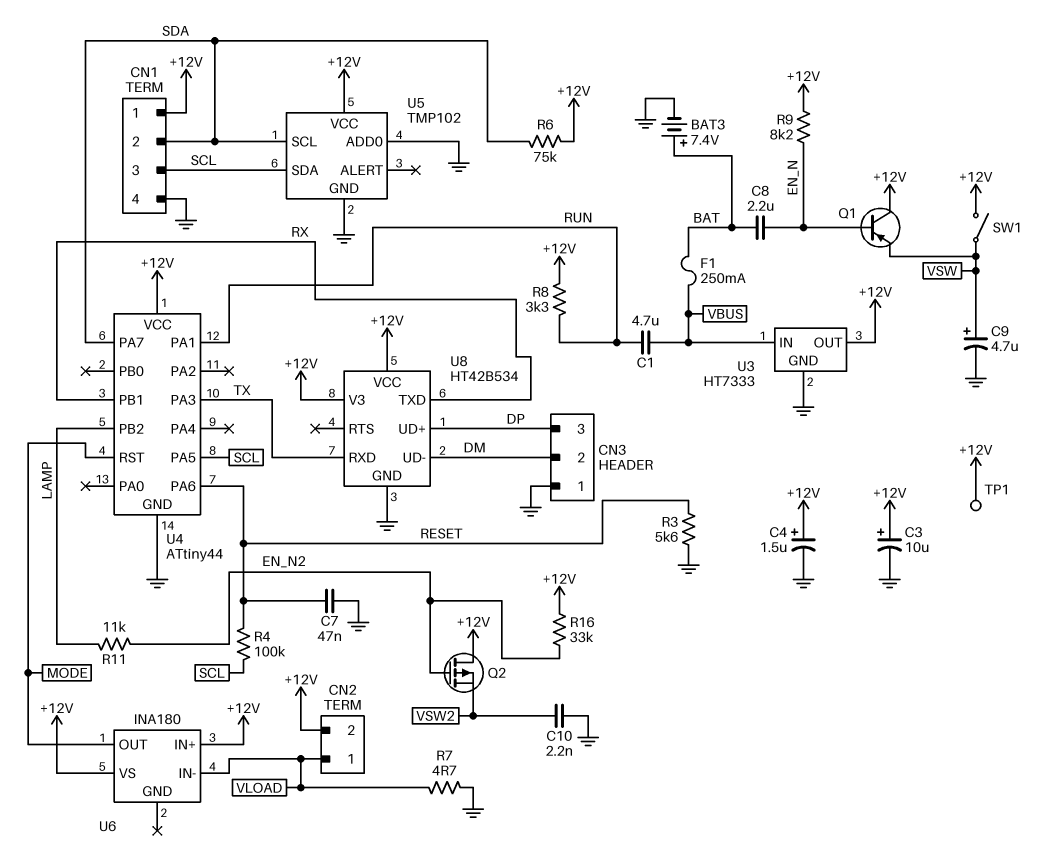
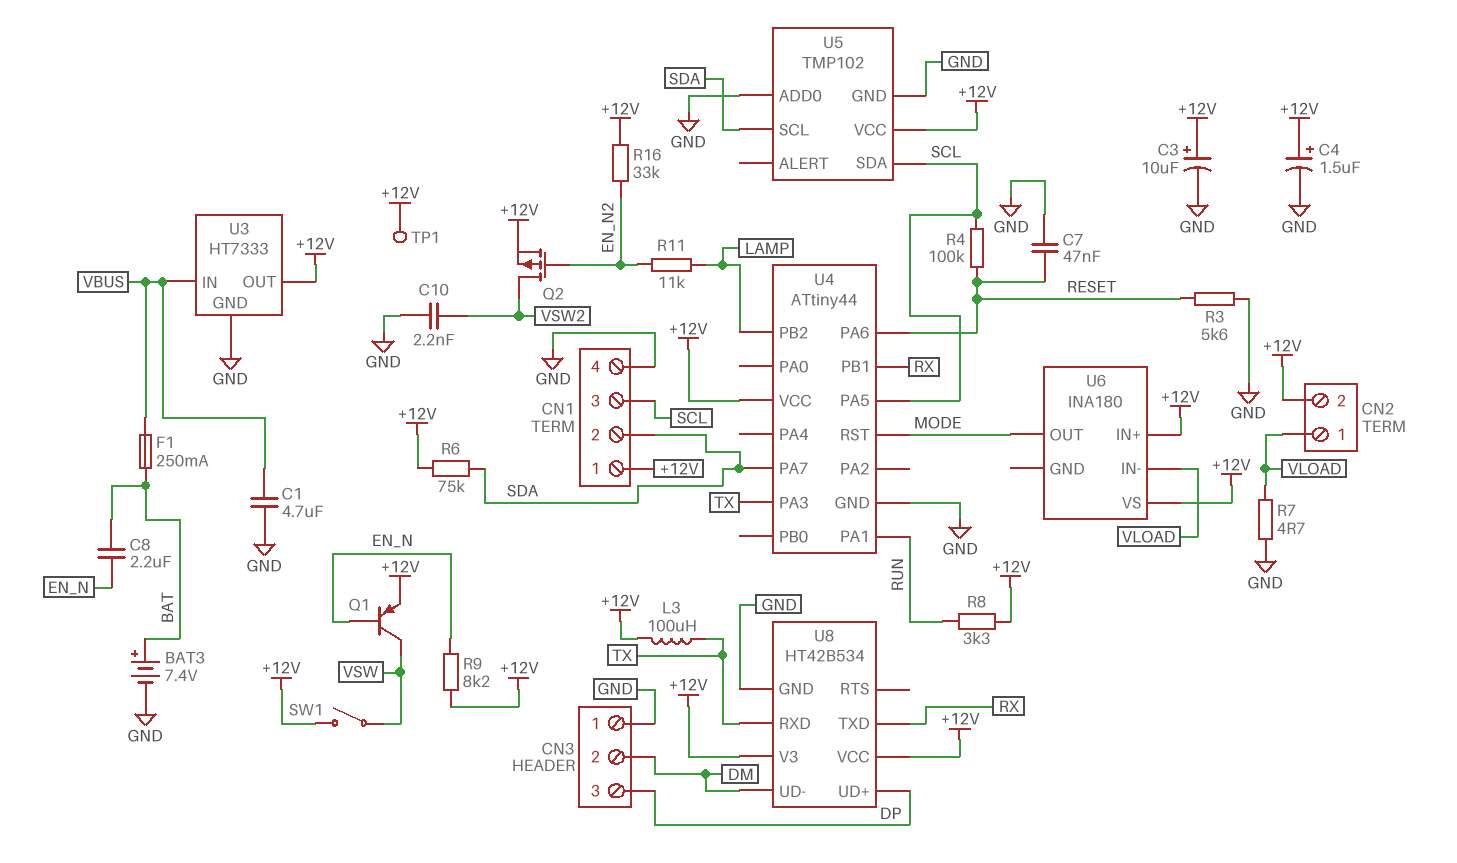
C1: 4.7uF (RUN, VBUS) -> 4.7uF (GND, VBUS)
C9: 4.7uF (plus VSW, minus GND) -> none
L3: none -> 100uH (+12V, TX)
Q1: PNP (B EN_N, C +12V, E VSW) -> PNP (B EN_N, C VSW, E +12V)
Q2: PMOS (G EN_N2, D +12V, S VSW2) -> PMOS (G EN_N2, D VSW2, S +12V)

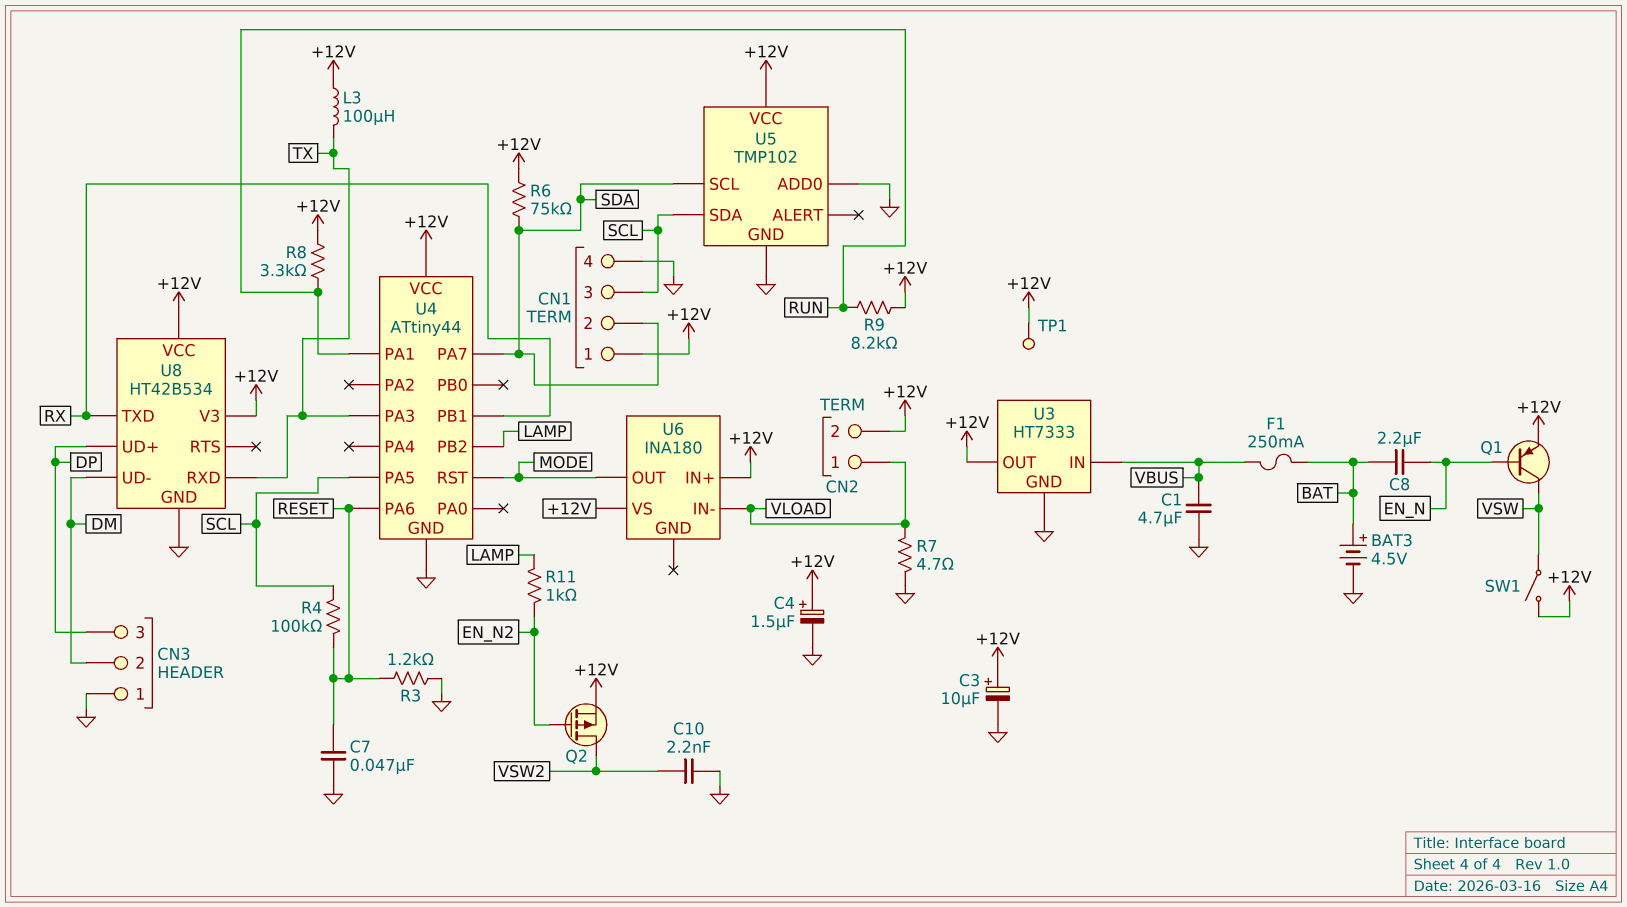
BAT3: 7.4V (plus BAT, minus GND) -> 4.5V (plus BAT, minus GND)
R3: 5.6k (GND, RESET) -> 1.2k (GND, RESET)
R9: 8.2k (+12V, EN_N) -> 8.2k (+12V, RUN)
R11: 11k (EN_N2, LAMP) -> 1k (EN_N2, LAMP)
R16: 33k (+12V, EN_N2) -> none

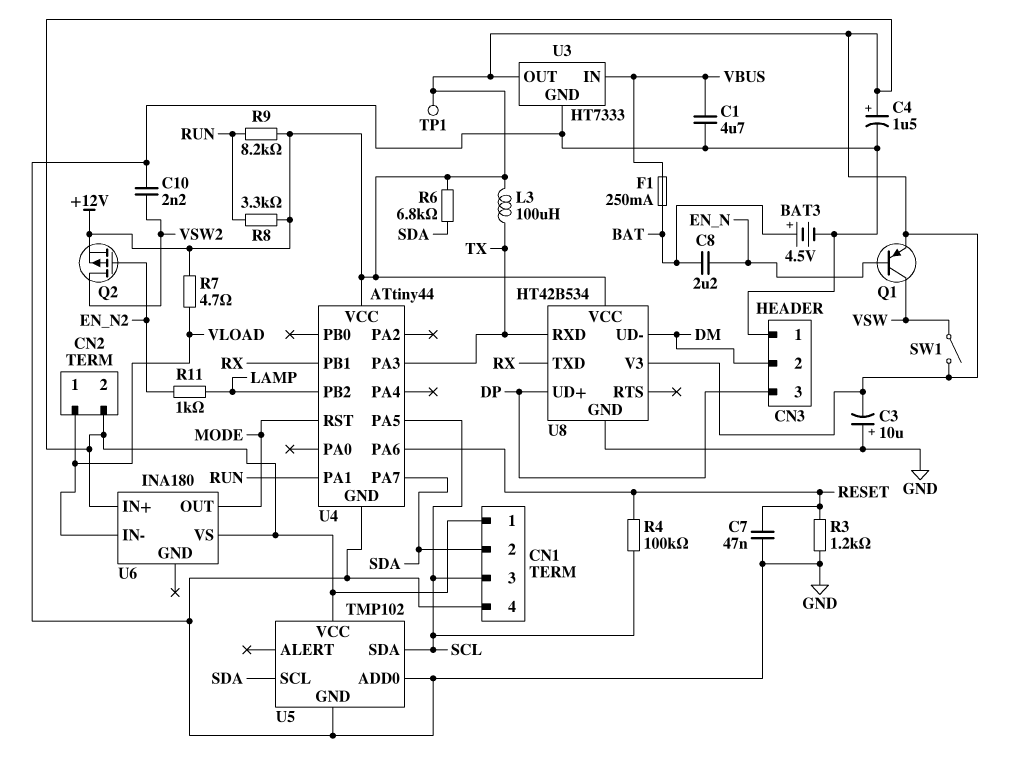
C3: 10uF (plus +12V, minus GND) -> 10uF (plus GND, minus +12V)
R6: 75k (+12V, SDA) -> 6.8k (+12V, SDA)
R7: 4.7 (GND, VLOAD) -> 4.7 (+12V, VLOAD)

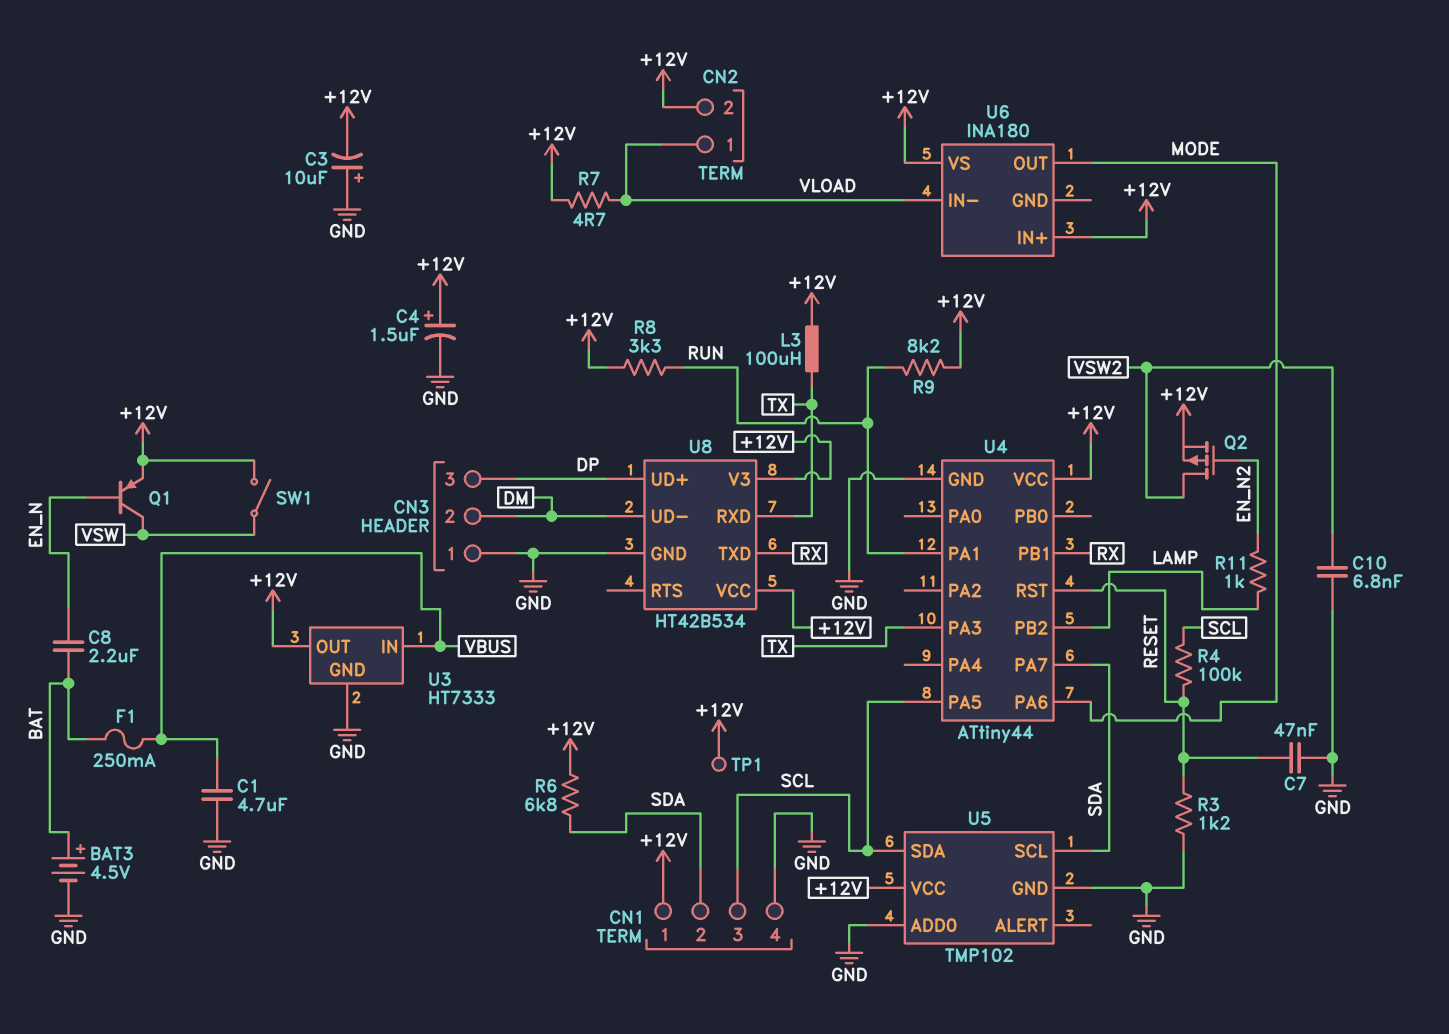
C10: 2.2nF (GND, VSW2) -> 6.8nF (GND, VSW2)
U4 pin PA6: RESET -> MODE
U4 pin RST: MODE -> RESET

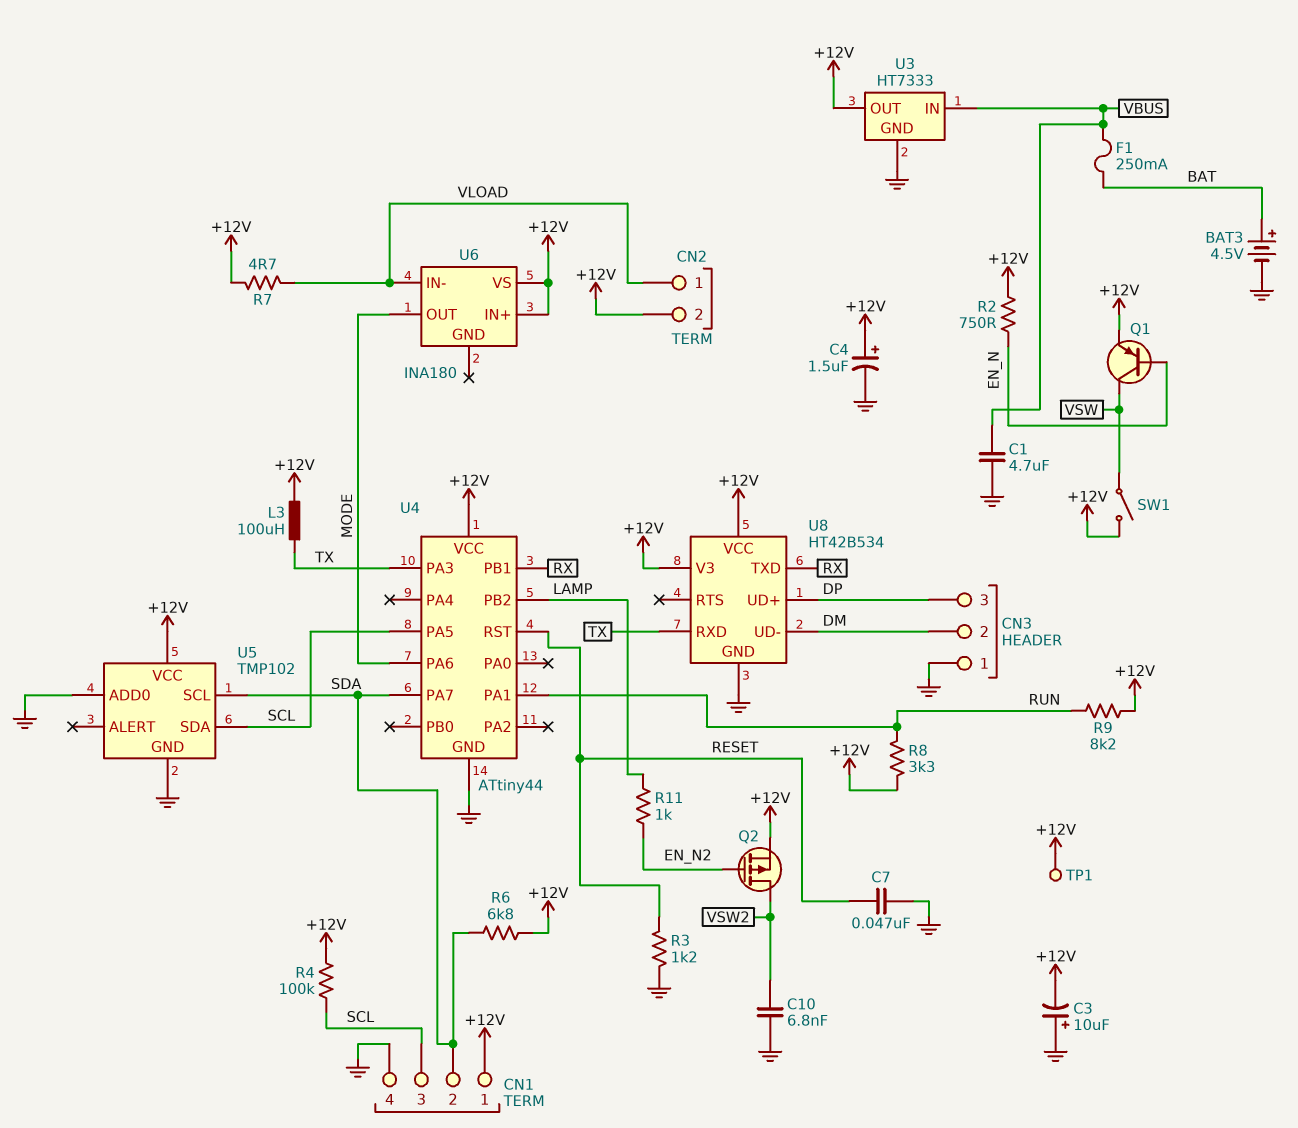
C8: 2.2uF (BAT, EN_N) -> none
R2: none -> 750 (+12V, EN_N)
R4: 100k (RESET, SCL) -> 100k (+12V, SCL)

